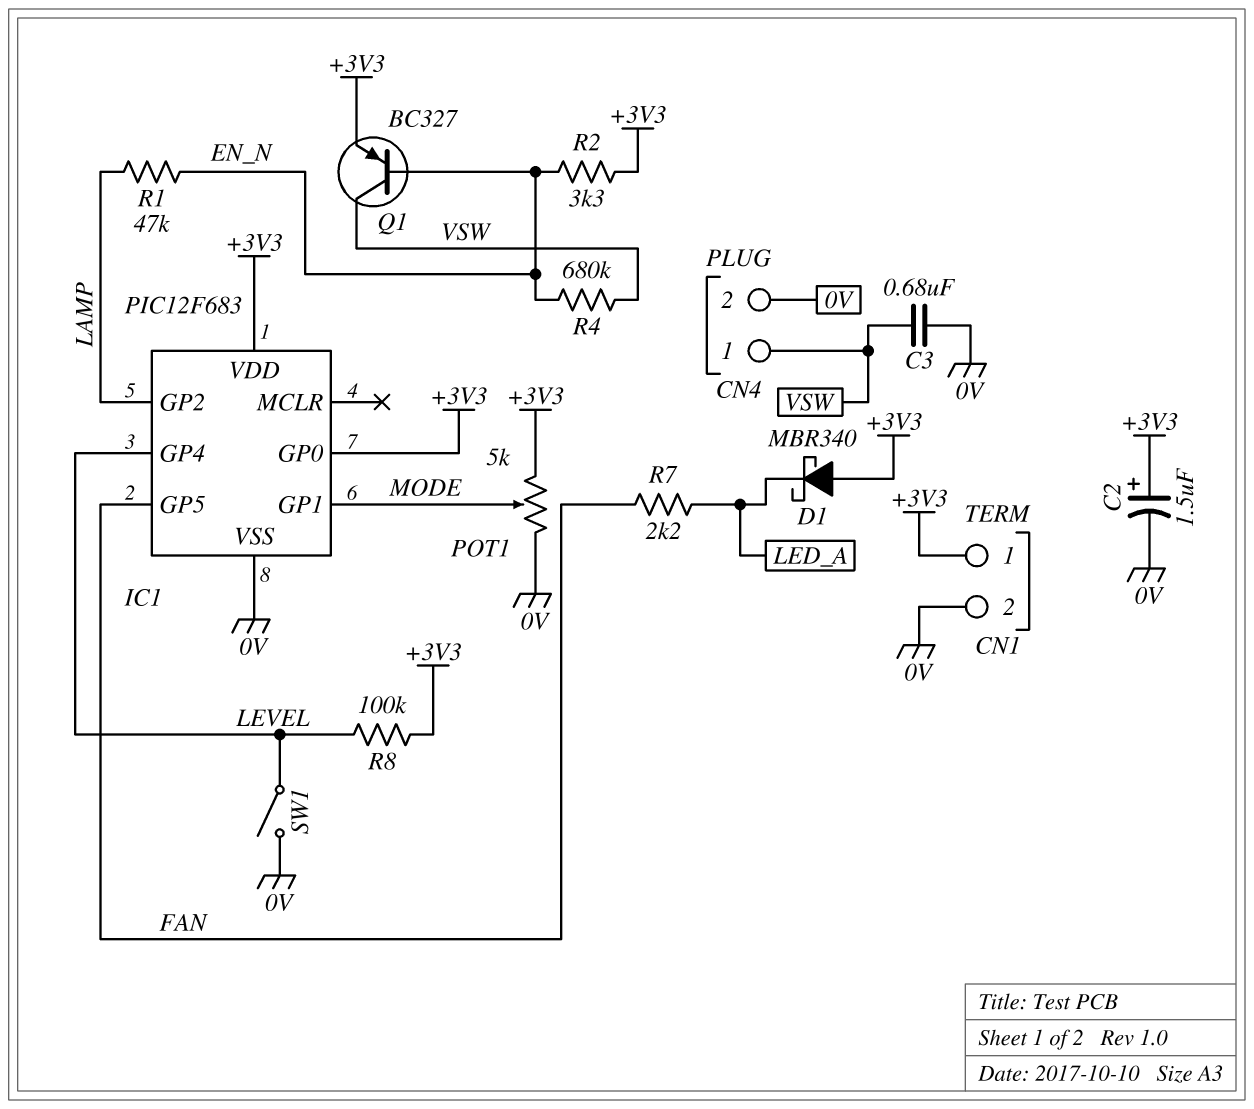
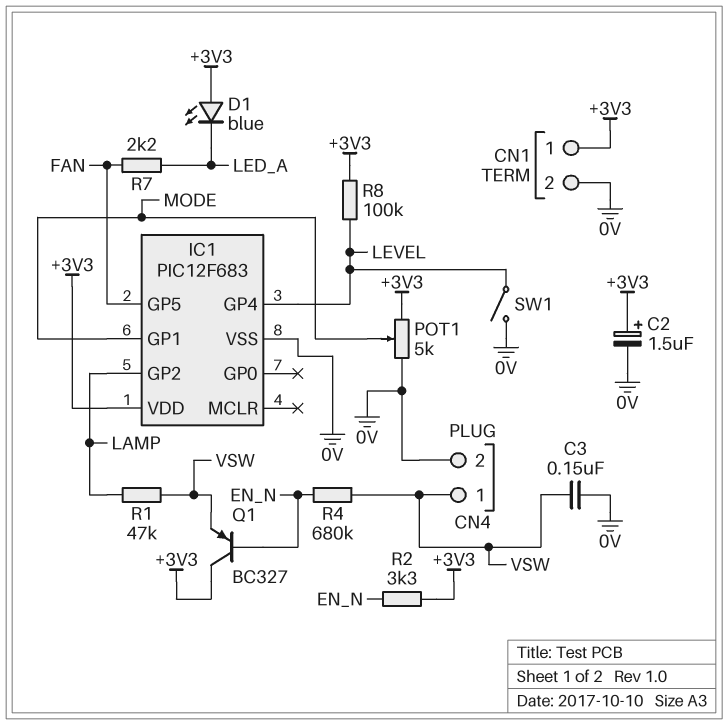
C3: 680nF (0V, VSW) -> 150nF (0V, VSW)
D1: schottky MBR340 (A +3V3, K LED_A) -> LED blue (A +3V3, K LED_A)
IC1 pin GP0: +3V3 -> none
Q1: PNP BC327 (B EN_N, C VSW, E +3V3) -> PNP BC327 (B EN_N, C +3V3, E VSW)
R1: 47k (EN_N, LAMP) -> 47k (LAMP, VSW)

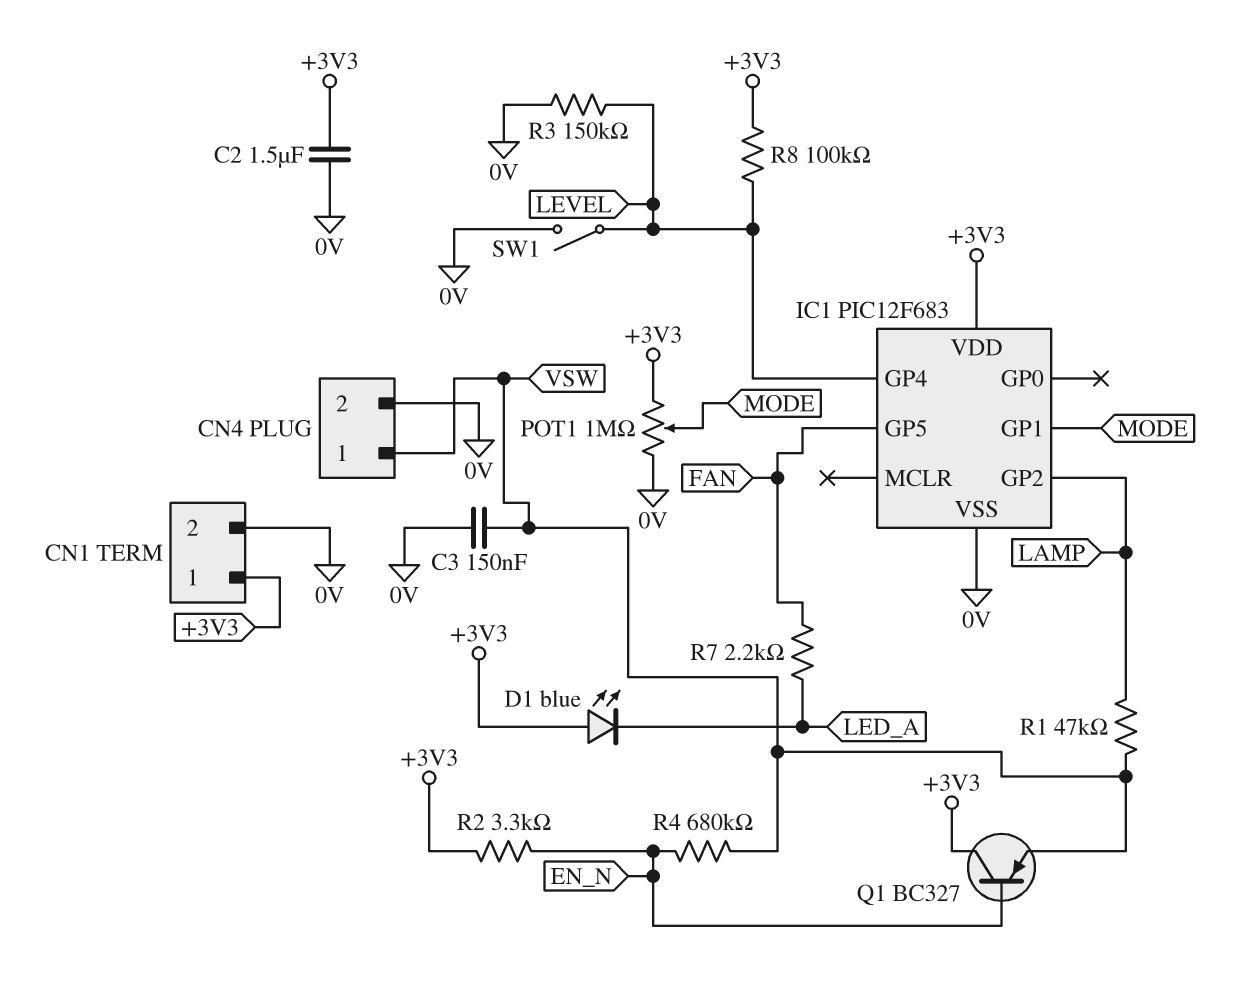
C2: 1.5uF (plus +3V3, minus 0V) -> 1.5uF (+3V3, 0V)
POT1: 5k (+3V3, 0V, wiper MODE) -> 1M (+3V3, 0V, wiper MODE)
R3: none -> 150k (0V, LEVEL)

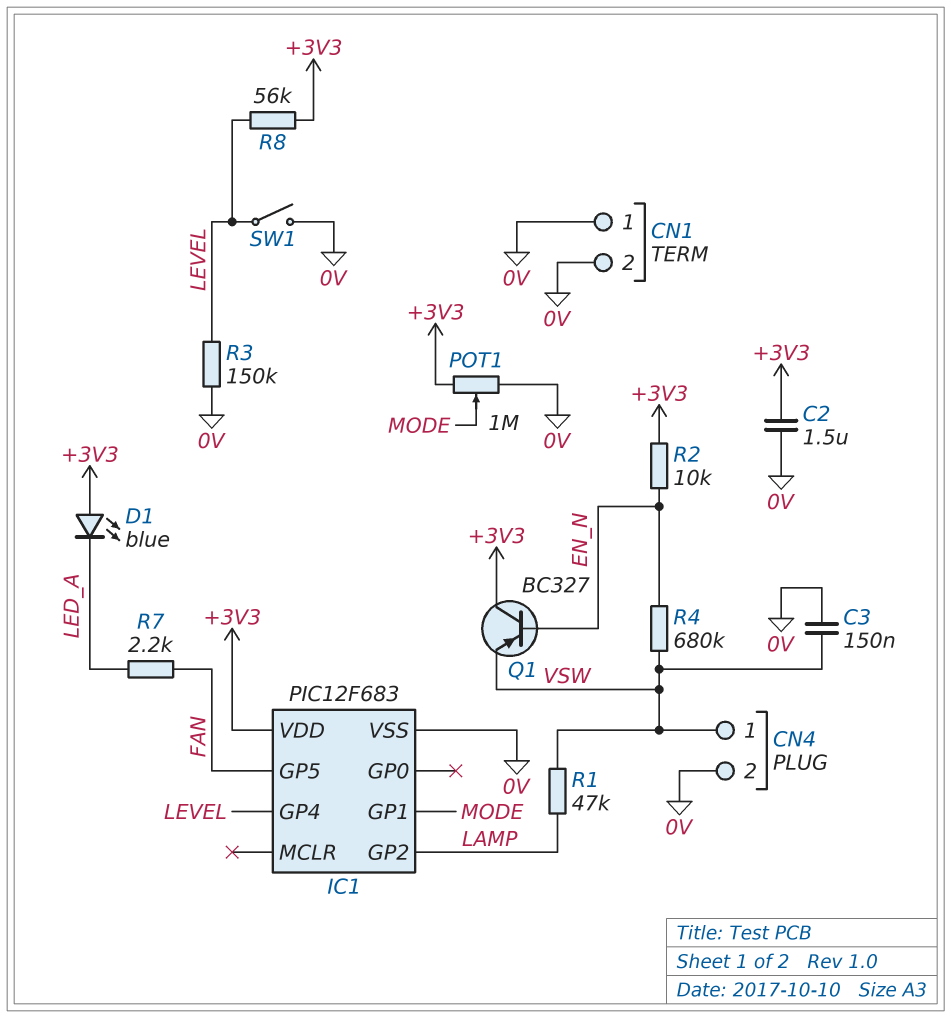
CN1 pin 1: +3V3 -> 0V
R2: 3.3k (+3V3, EN_N) -> 10k (+3V3, EN_N)
R8: 100k (+3V3, LEVEL) -> 56k (+3V3, LEVEL)

